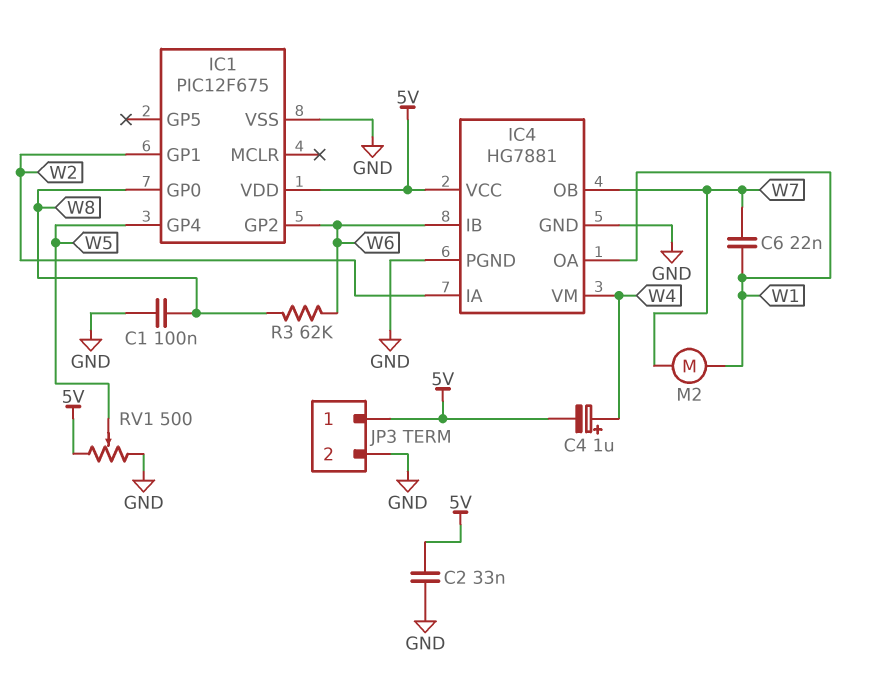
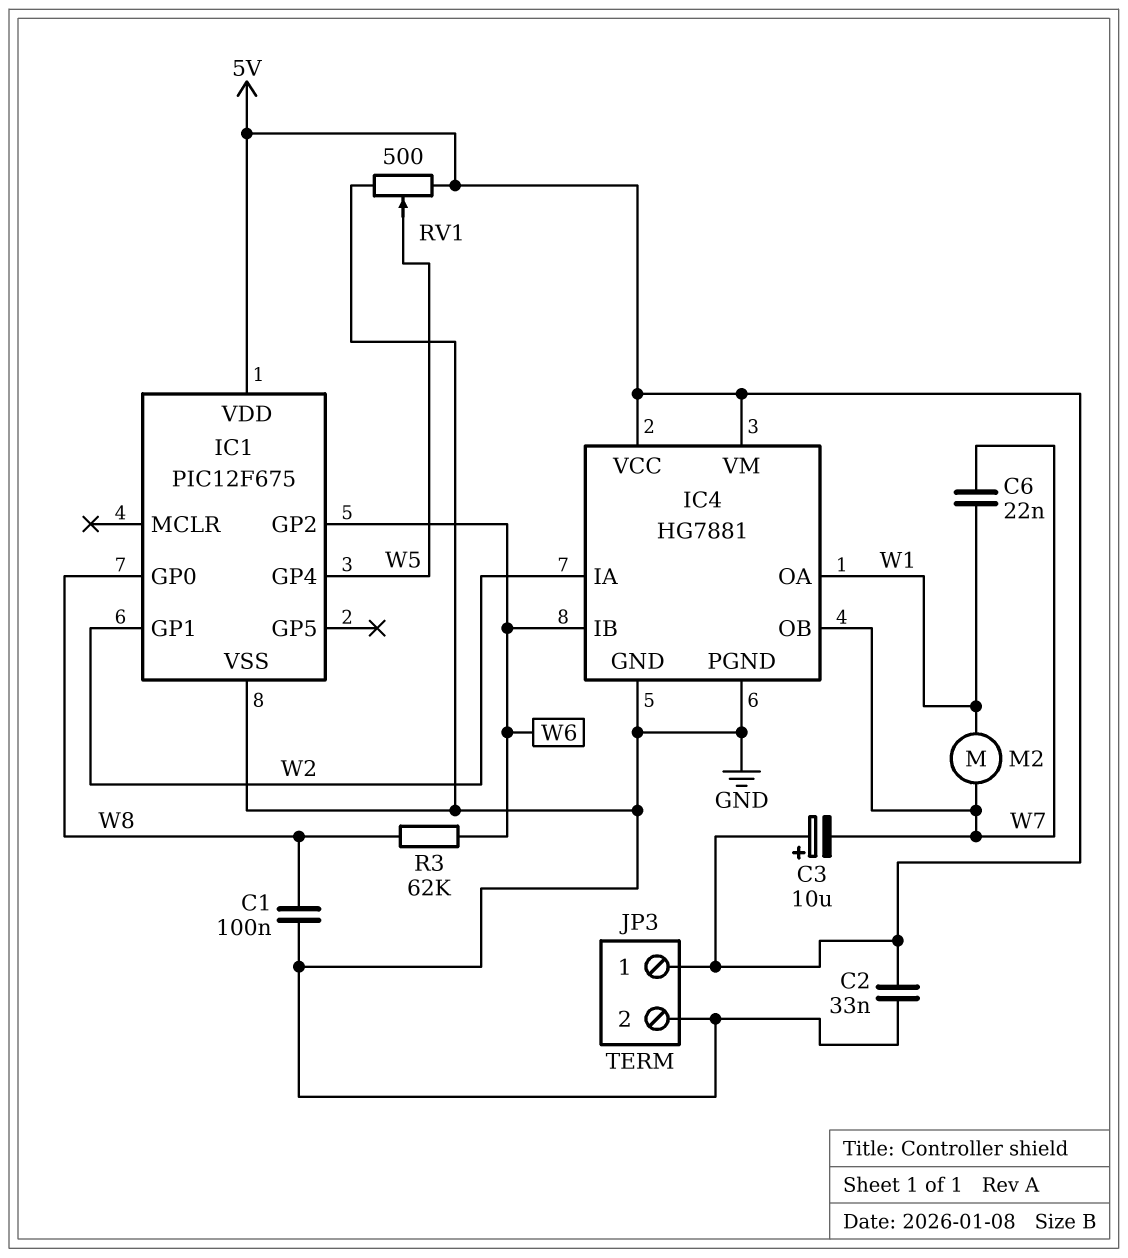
C3: none -> 10uF (plus 5V, minus W7)
C4: 1uF (plus W4, minus 5V) -> none
IC4 pin VM: W4 -> 5V

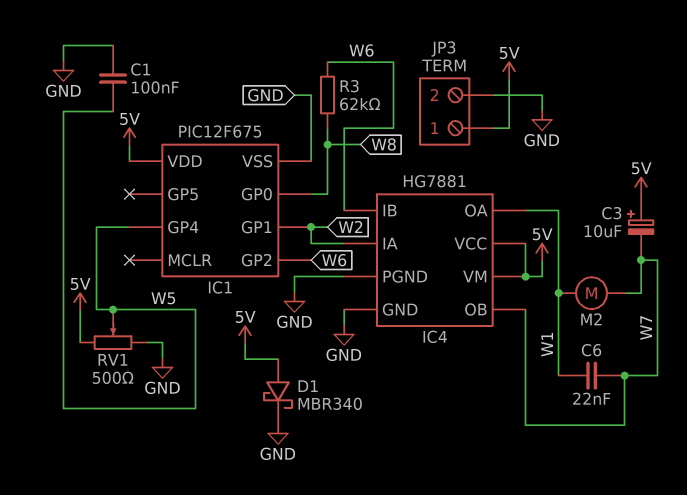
C1: 100nF (GND, W8) -> 100nF (GND, W5)
C2: 33nF (5V, GND) -> none
D1: none -> schottky MBR340 (A 5V, K GND)

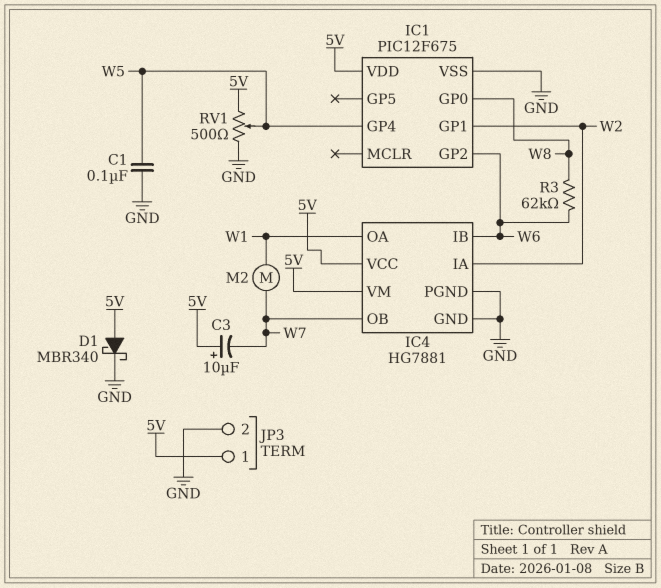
C6: 22nF (W1, W7) -> none

